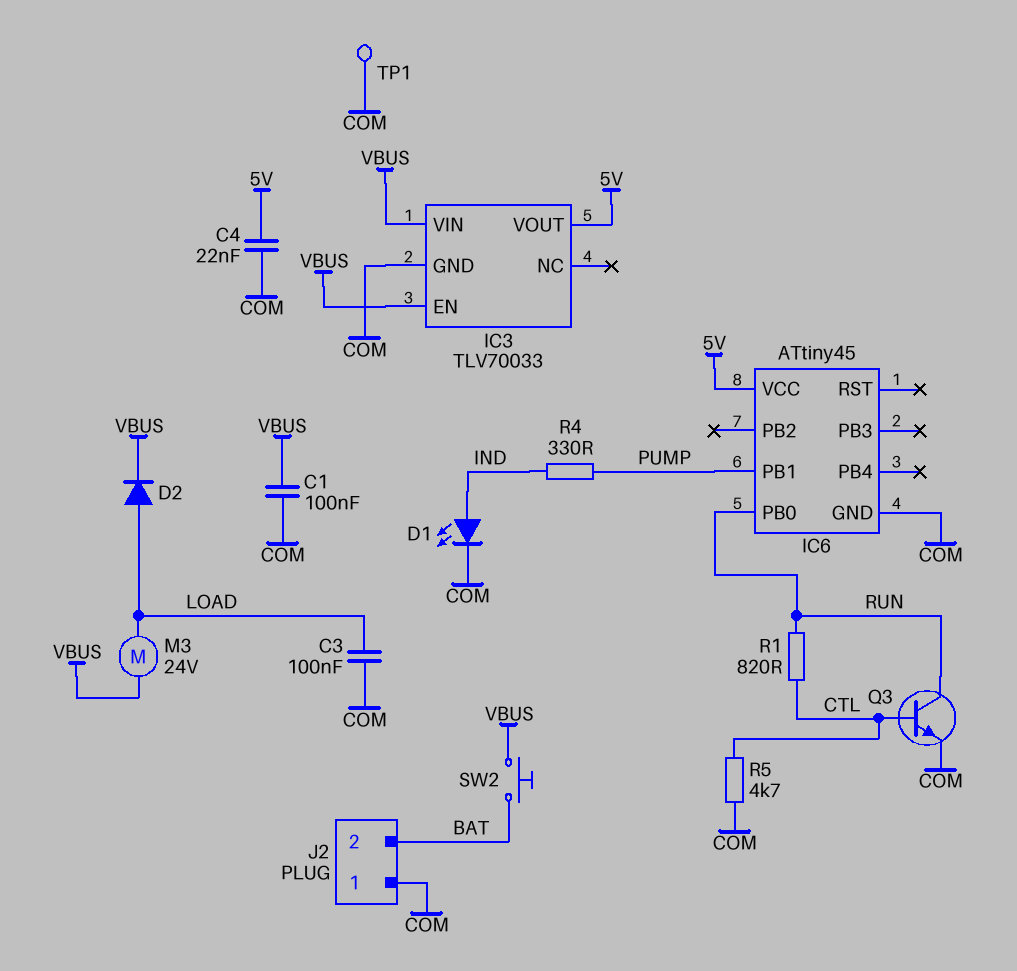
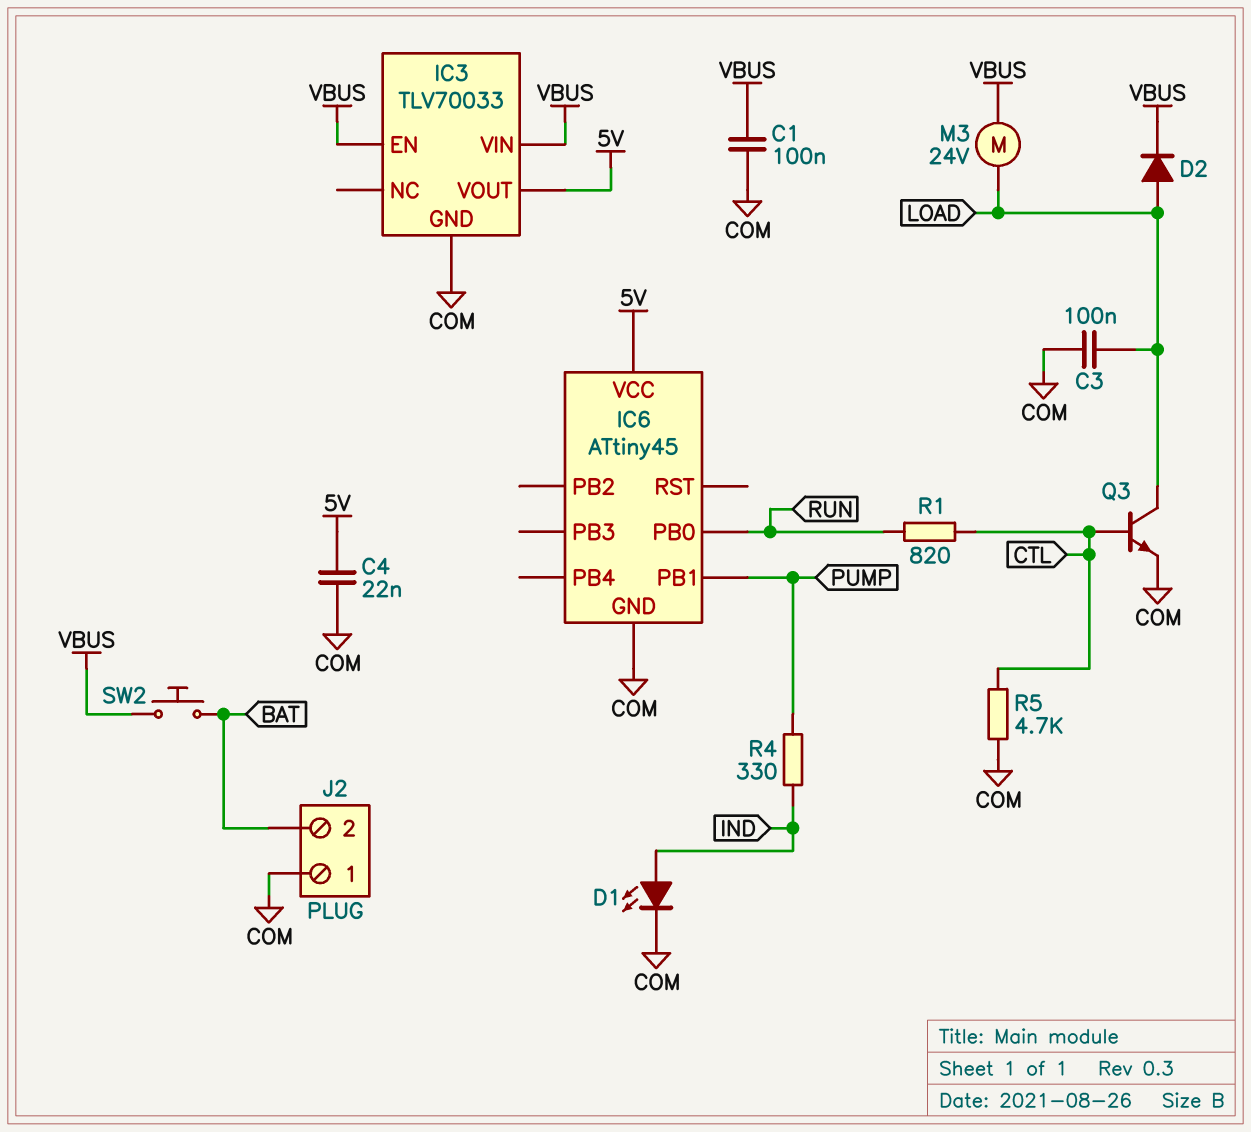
Q3: NPN (B CTL, C RUN, E COM) -> NPN (B CTL, C LOAD, E COM)
TP1: test point (COM) -> none

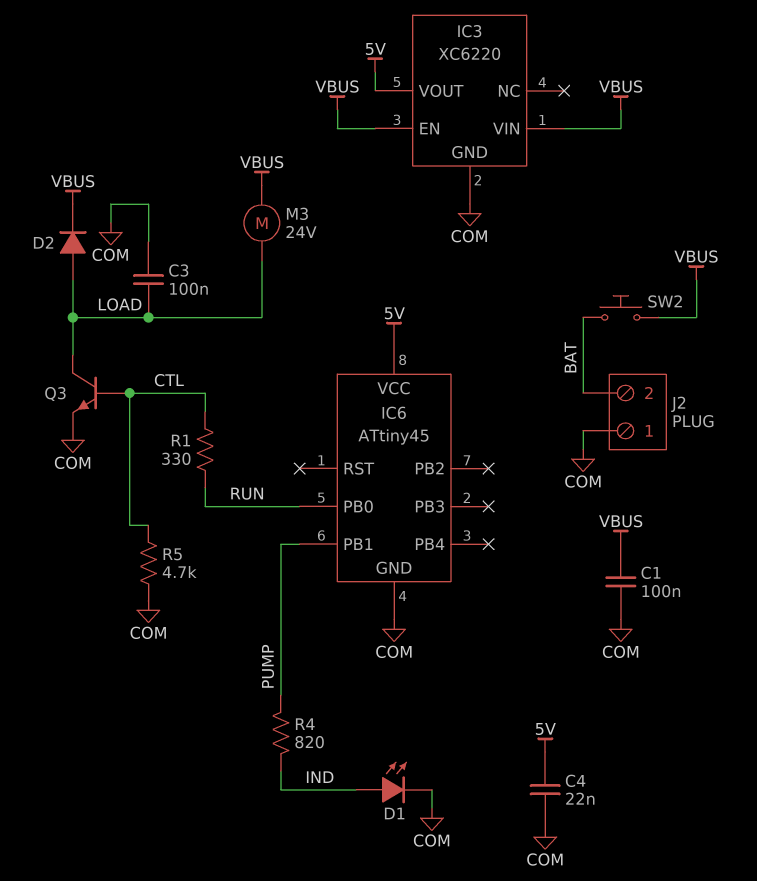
IC3: TLV70033 -> XC6220
R1: 820 (CTL, RUN) -> 330 (CTL, RUN)
R4: 330 (IND, PUMP) -> 820 (IND, PUMP)

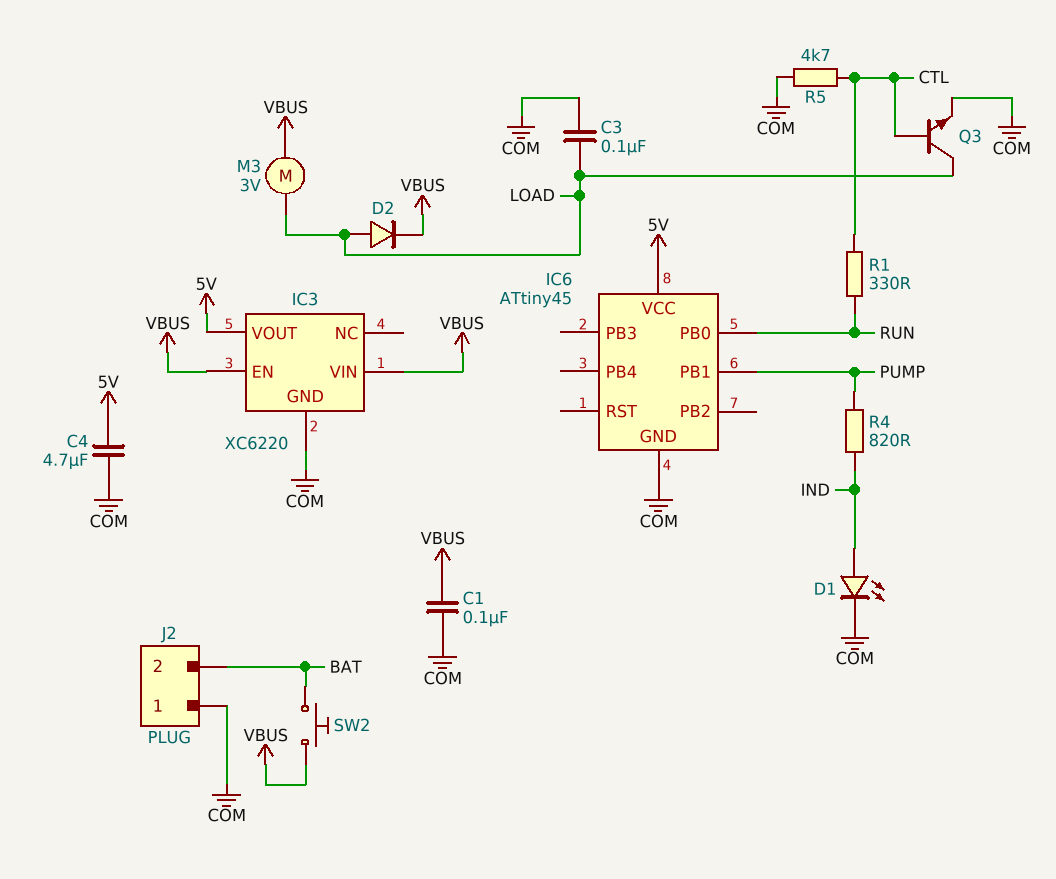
C4: 22nF (5V, COM) -> 4.7uF (5V, COM)
M3: motor 24V (LOAD, VBUS) -> motor 3V (LOAD, VBUS)

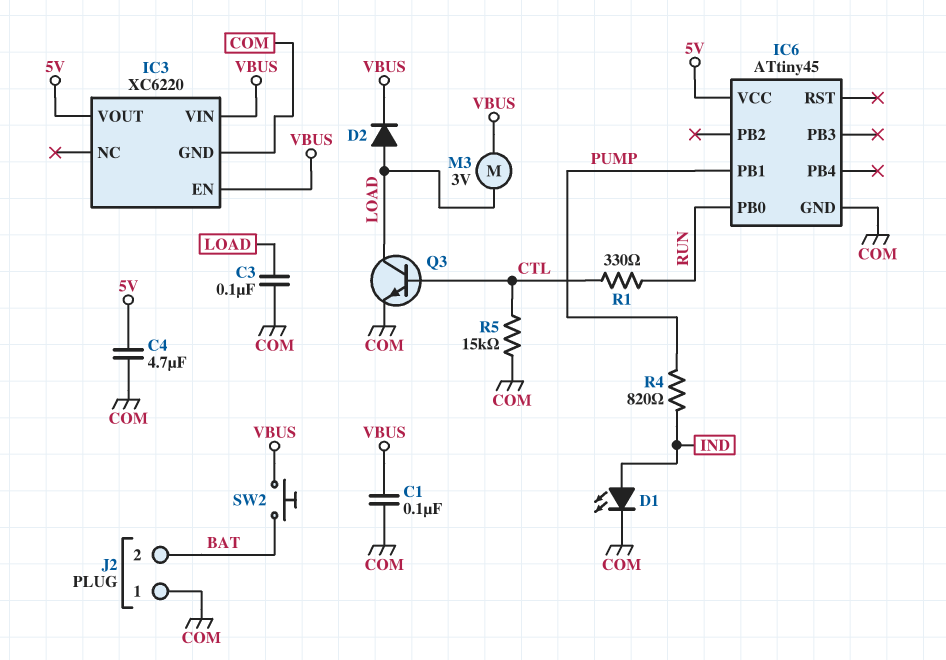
R5: 4.7k (COM, CTL) -> 15k (COM, CTL)

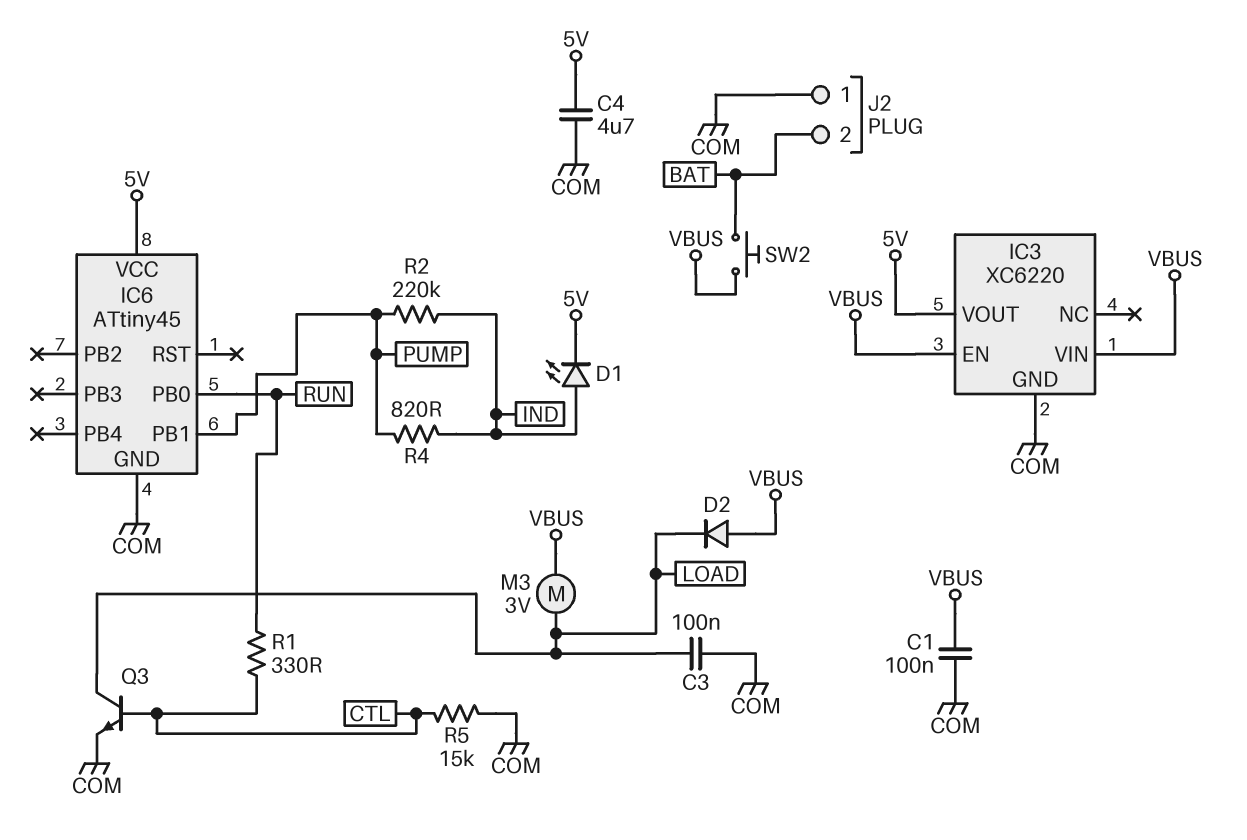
D1: LED (A IND, K COM) -> LED (A IND, K 5V)
D2: diode (A LOAD, K VBUS) -> diode (A VBUS, K LOAD)
R2: none -> 220k (IND, PUMP)

